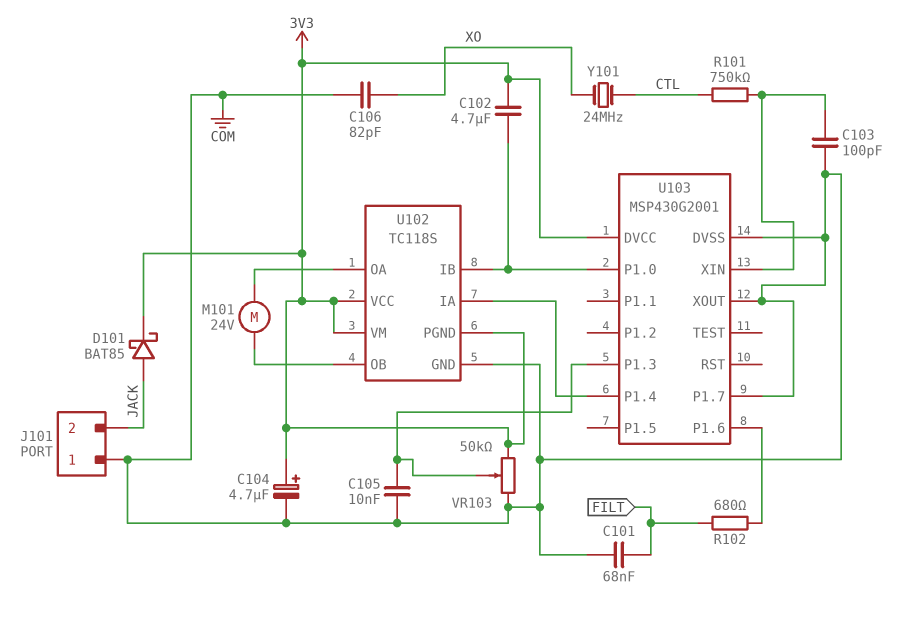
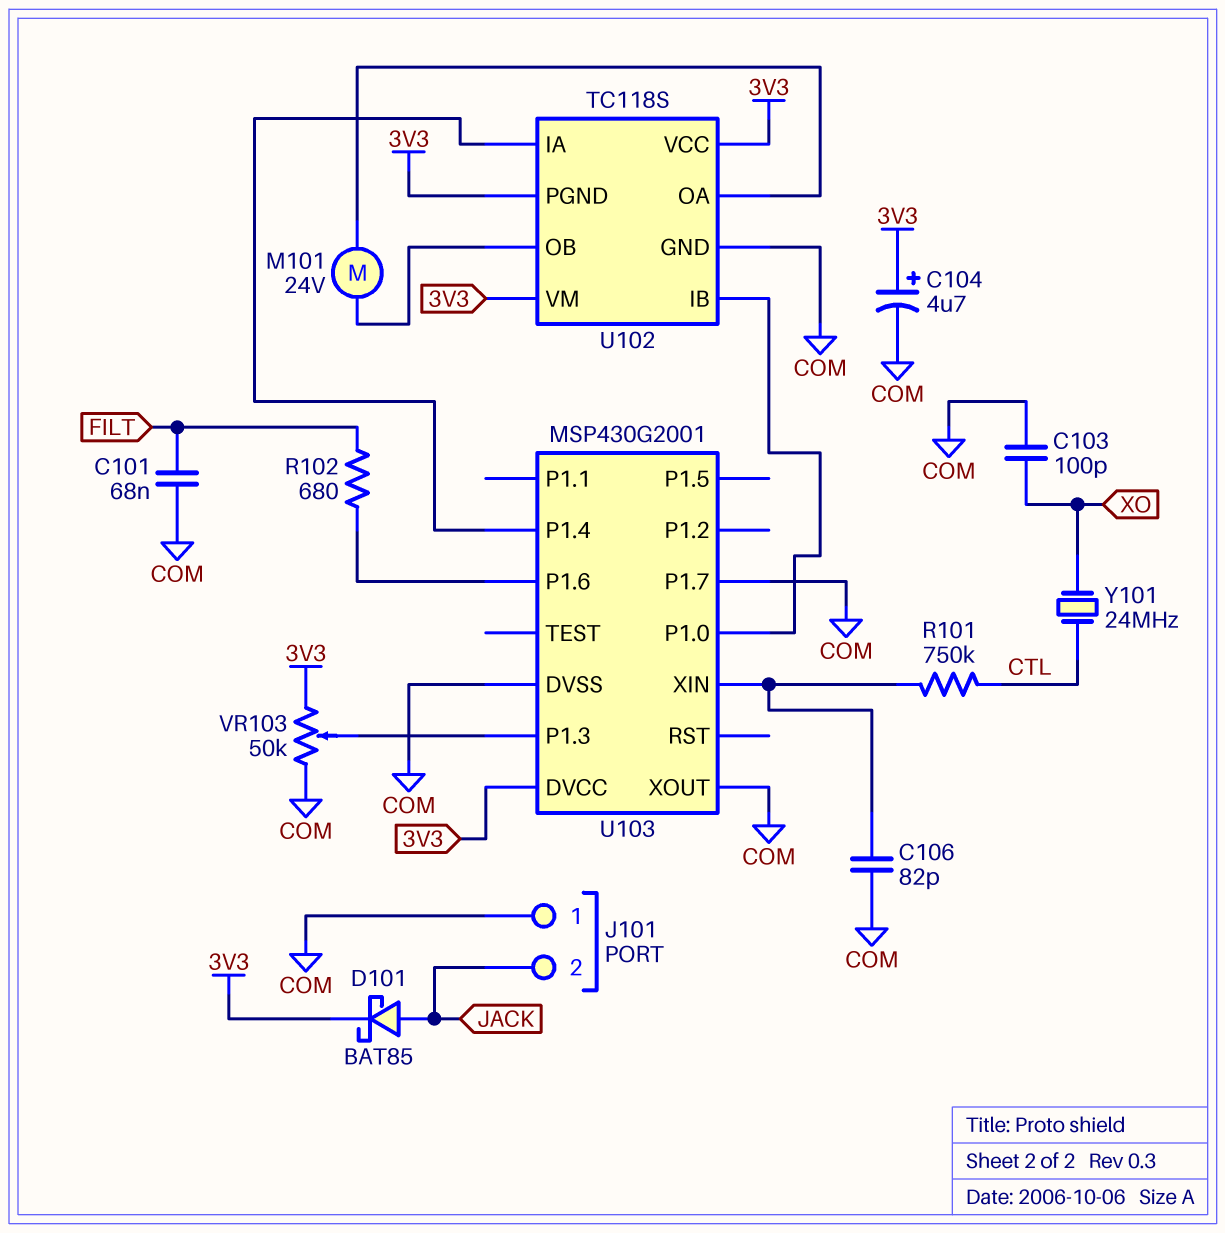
C102: 4.7uF (3V3, U102/IB) -> none
C103: 100pF (COM, U103/XIN) -> 100pF (COM, XO)
C105: 10nF (COM, U103/P1.3) -> none
C106: 82pF (COM, XO) -> 82pF (COM, U103/XIN)

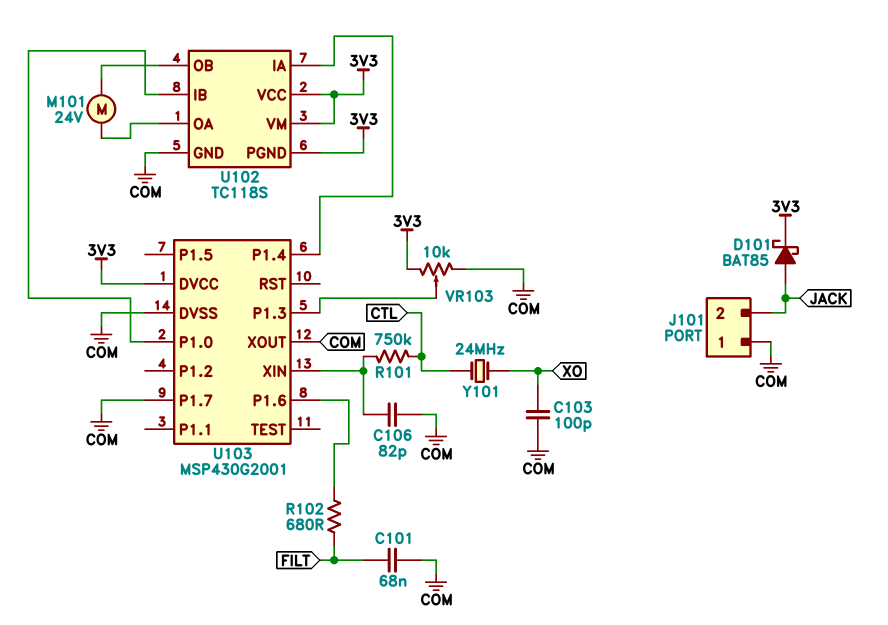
C104: 4.7uF (plus 3V3, minus COM) -> none
VR103: 50k (3V3, COM, wiper U103/P1.3) -> 10k (3V3, COM, wiper U103/P1.3)

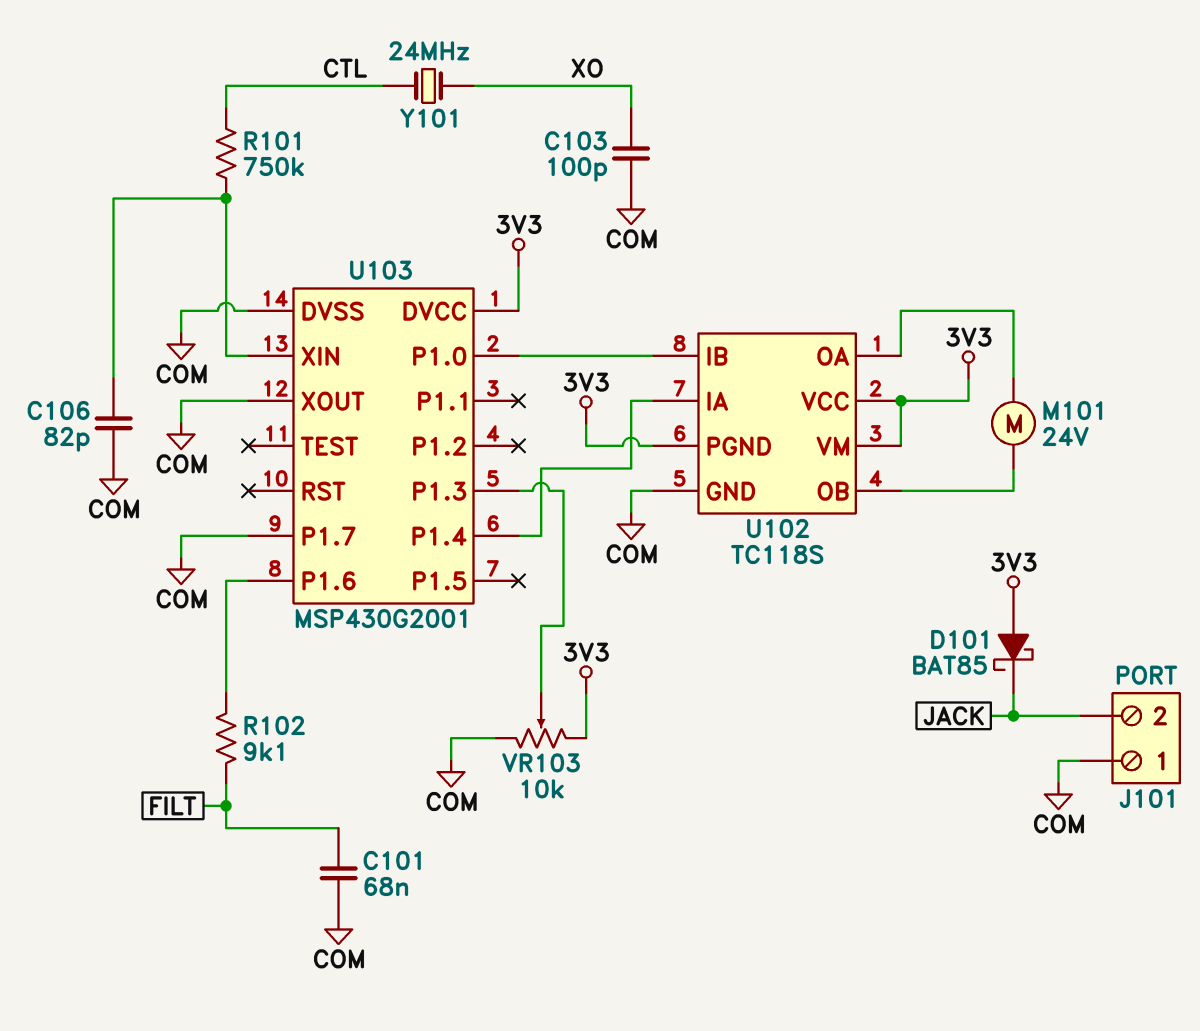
D101: schottky BAT85 (A JACK, K 3V3) -> schottky BAT85 (A 3V3, K JACK)
R102: 680 (FILT, U103/P1.6) -> 9.1k (FILT, U103/P1.6)

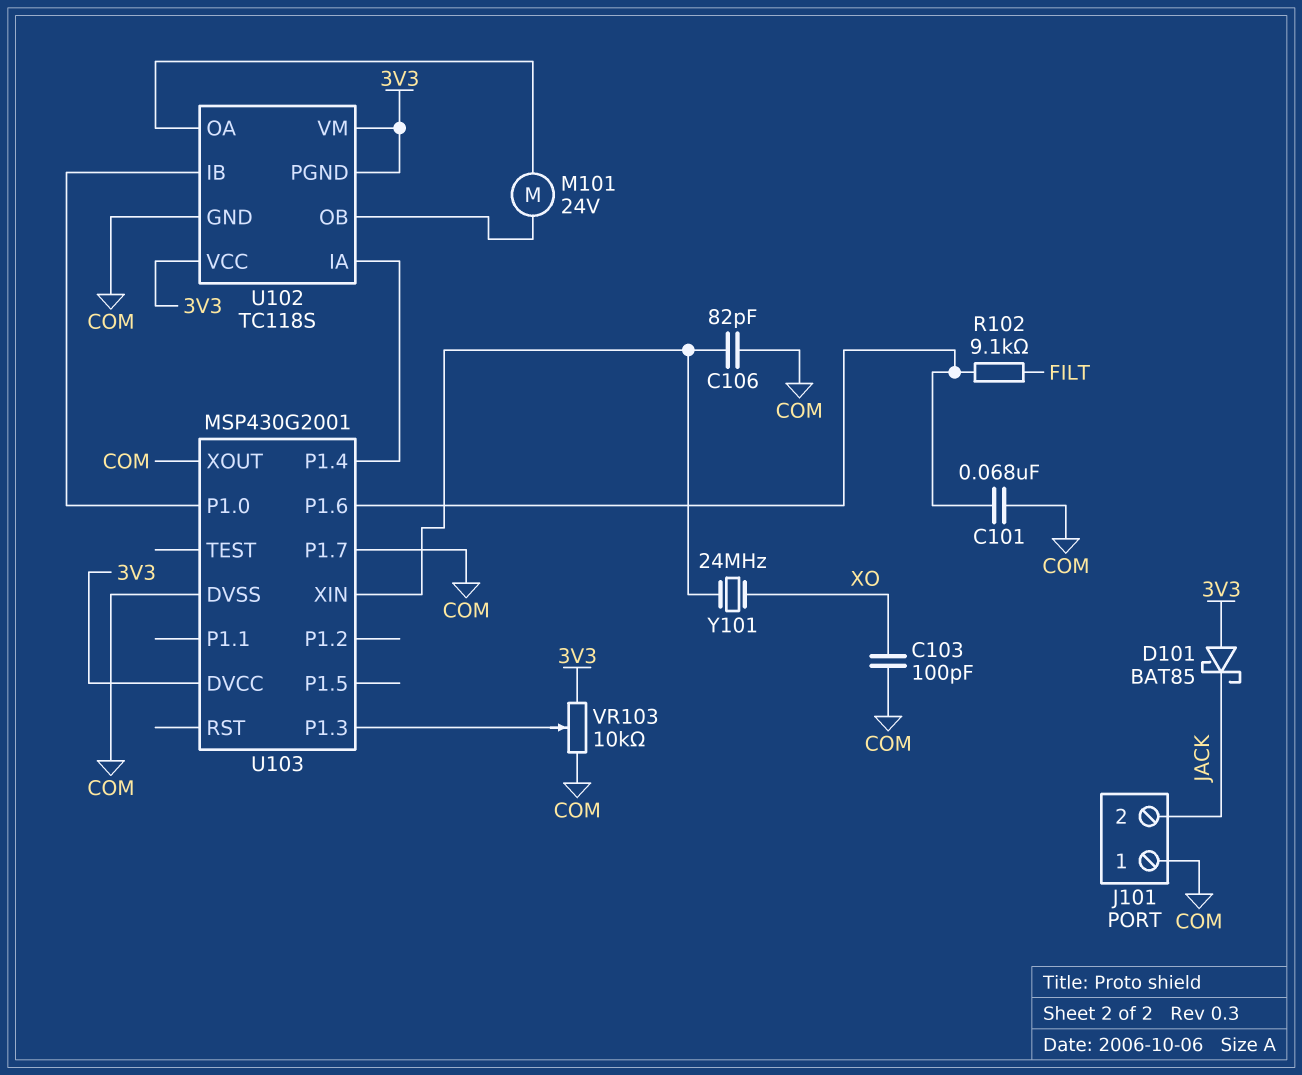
C101: 68nF (COM, FILT) -> 68nF (COM, U103/P1.6)
R101: 750k (CTL, U103/XIN) -> none
Y101: 24MHz (CTL, XO) -> 24MHz (U103/XIN, XO)

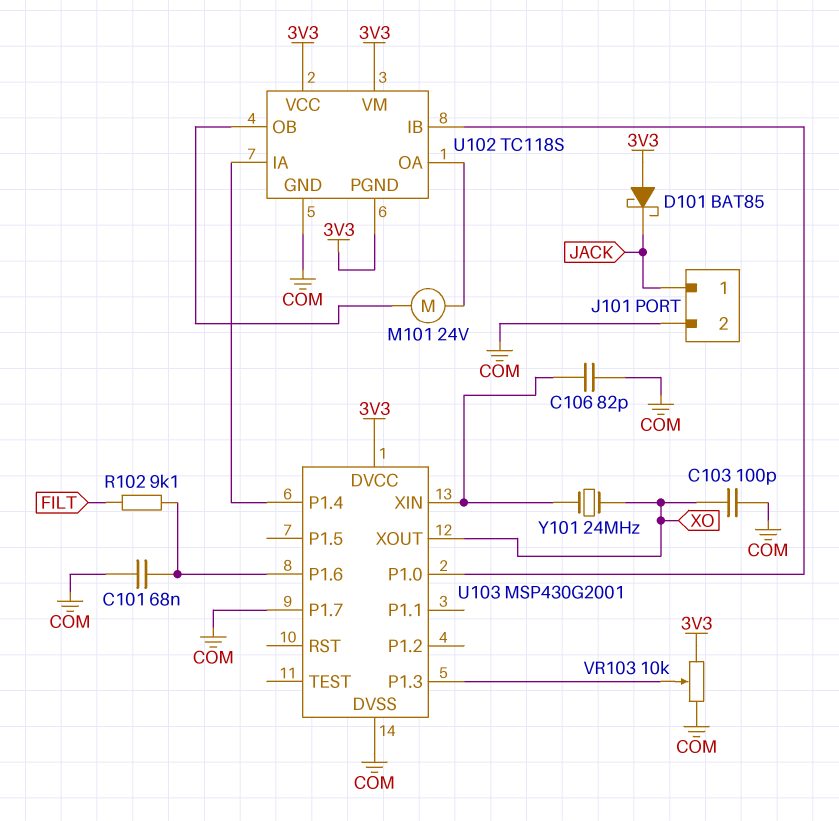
J101 pin 1: COM -> JACK
J101 pin 2: JACK -> COM
U103 pin XOUT: COM -> XO

